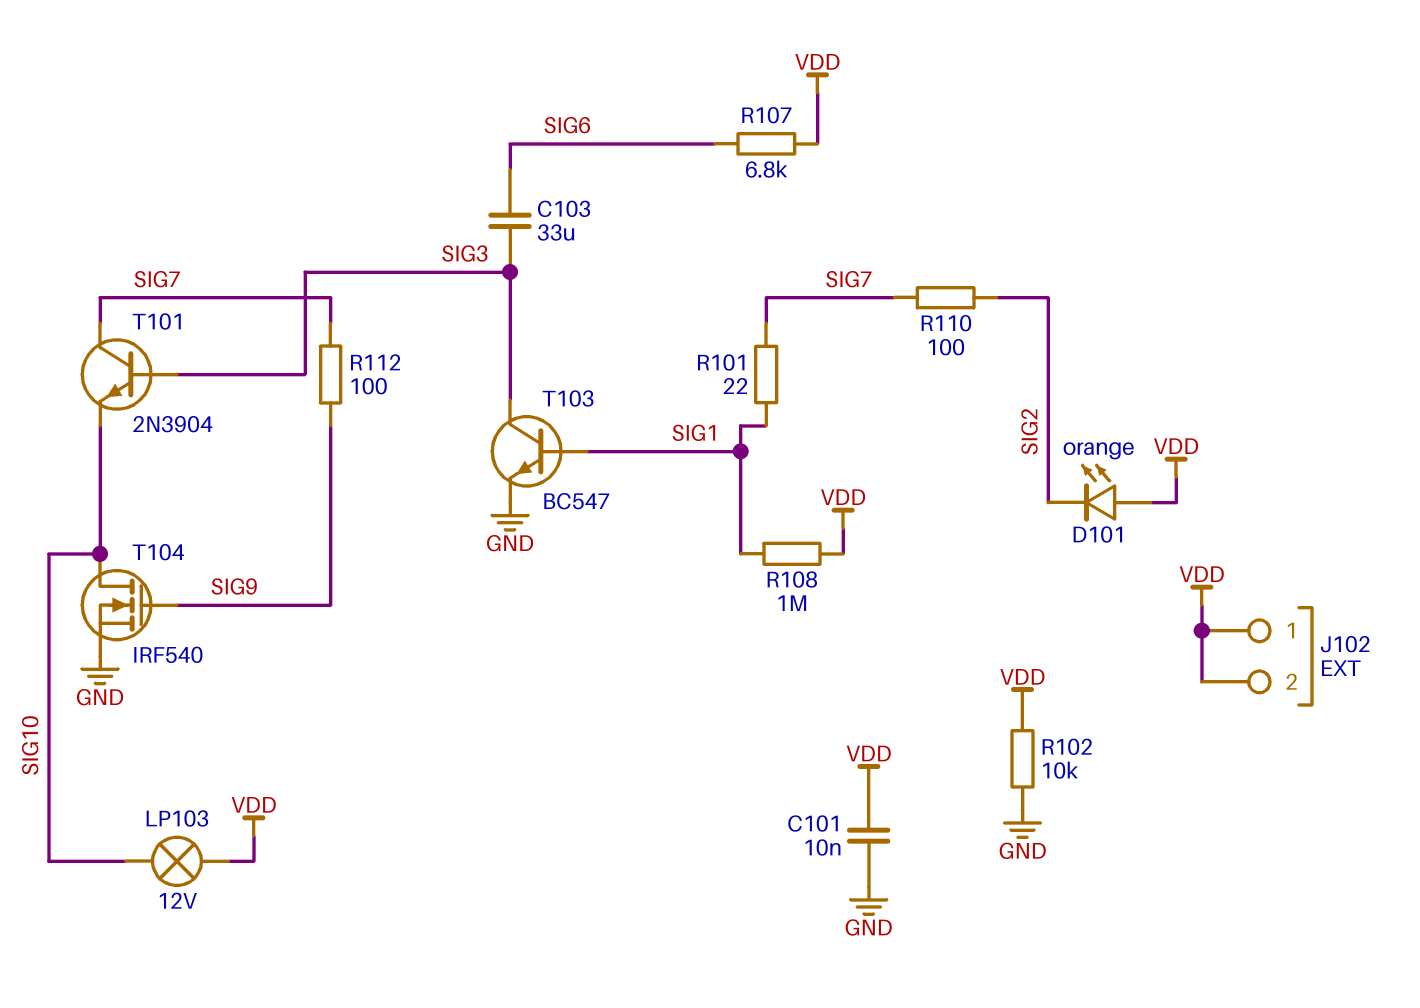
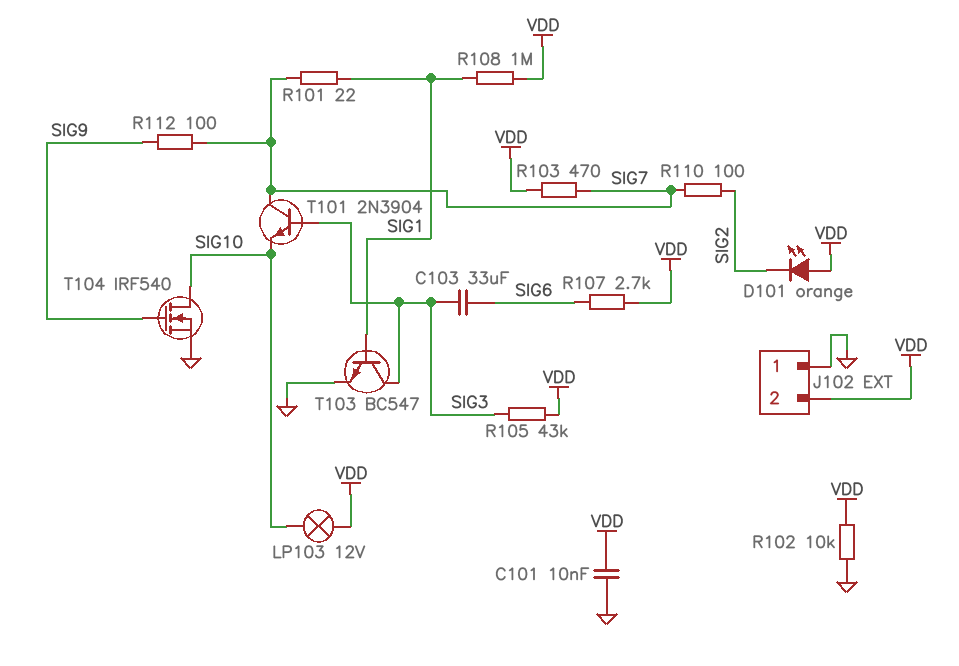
J102 pin 1: VDD -> GND
R103: none -> 470 (SIG7, VDD)
R105: none -> 43k (SIG3, VDD)
R107: 6.8k (SIG6, VDD) -> 2.7k (SIG6, VDD)

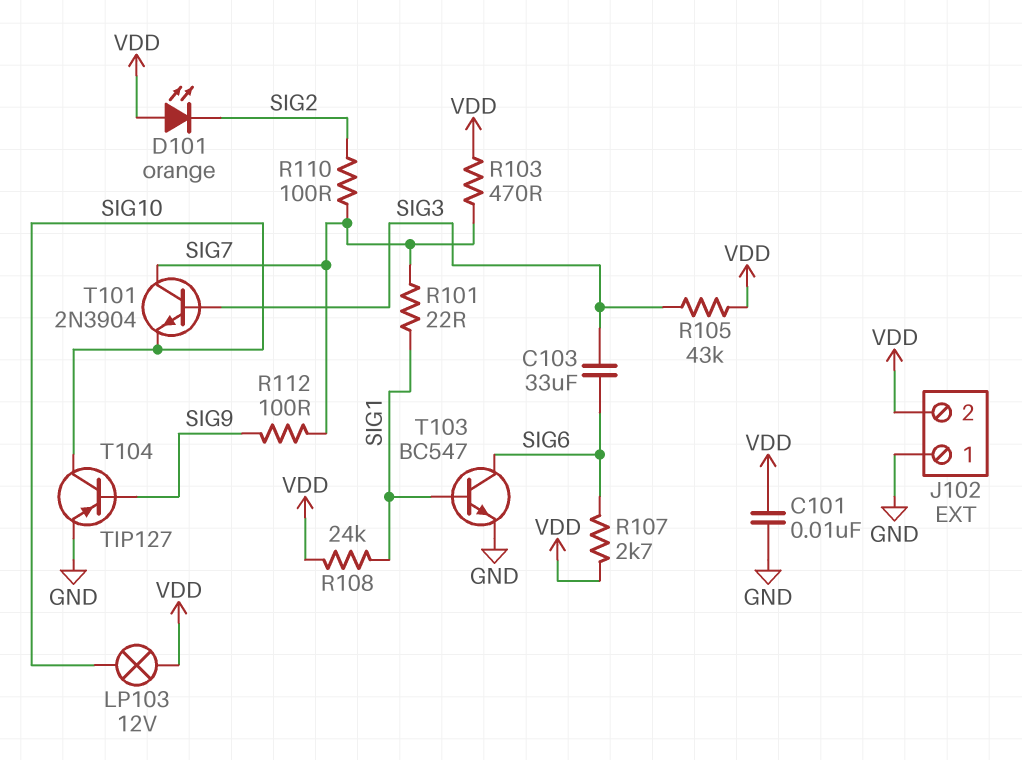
R102: 10k (GND, VDD) -> none
R108: 1M (SIG1, VDD) -> 24k (SIG1, VDD)
T103: NPN BC547 (B SIG1, C SIG3, E GND) -> NPN BC547 (B SIG1, C SIG6, E GND)
T104: NMOS IRF540 (G SIG9, D SIG10, S GND) -> PNP TIP127 (B SIG9, C SIG10, E GND)

